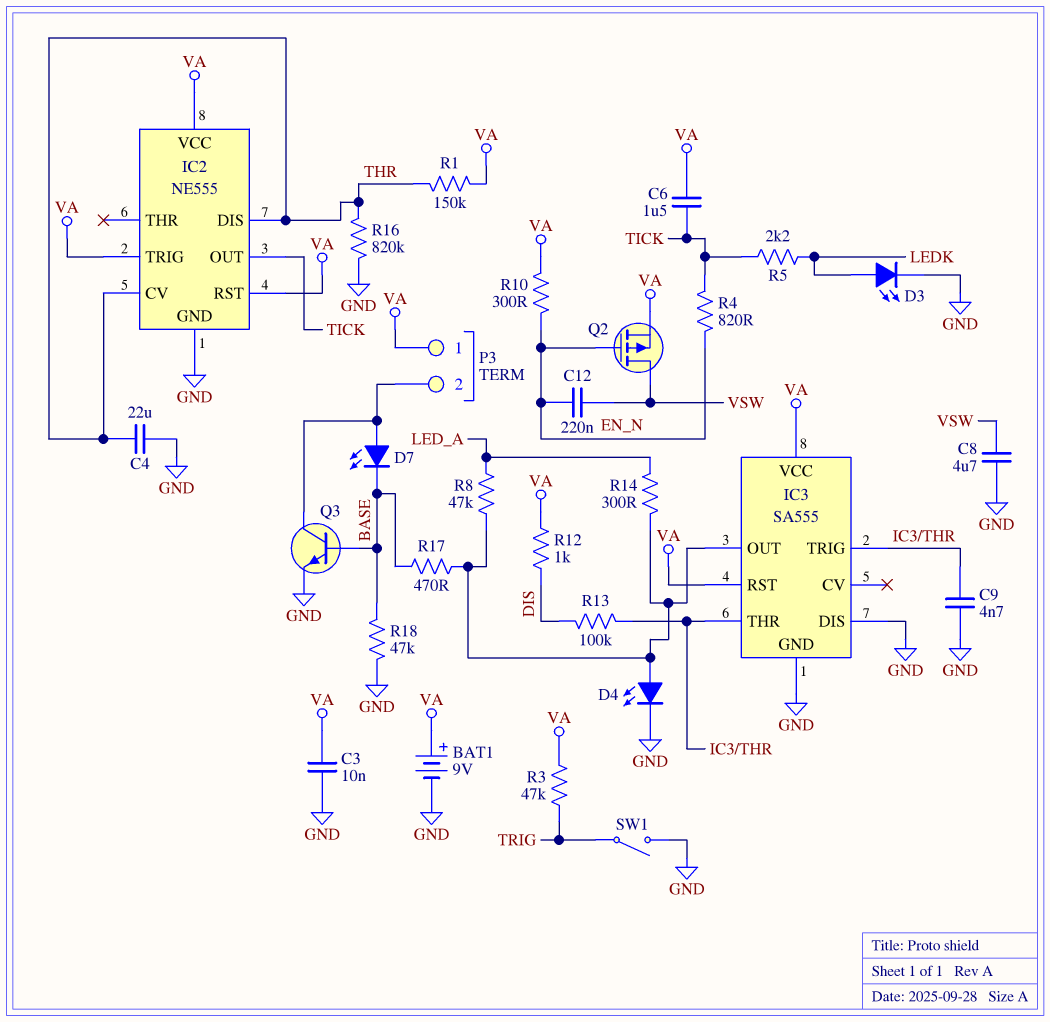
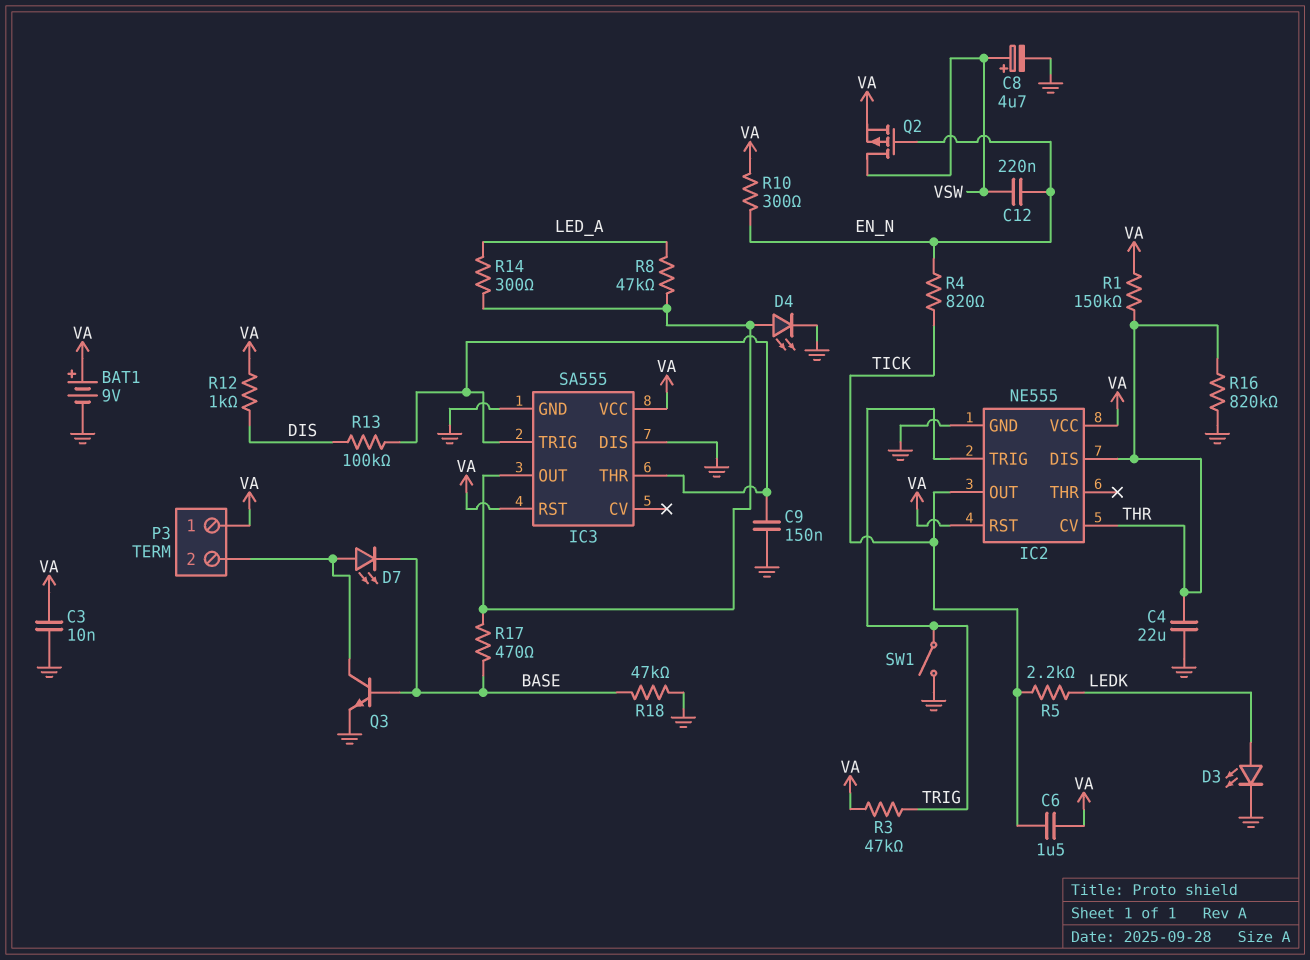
C8: 4.7uF (GND, VSW) -> 4.7uF (plus VSW, minus GND)
C9: 4.7nF (GND, IC3/THR) -> 150nF (GND, IC3/THR)
IC2 pin TRIG: VA -> TRIG

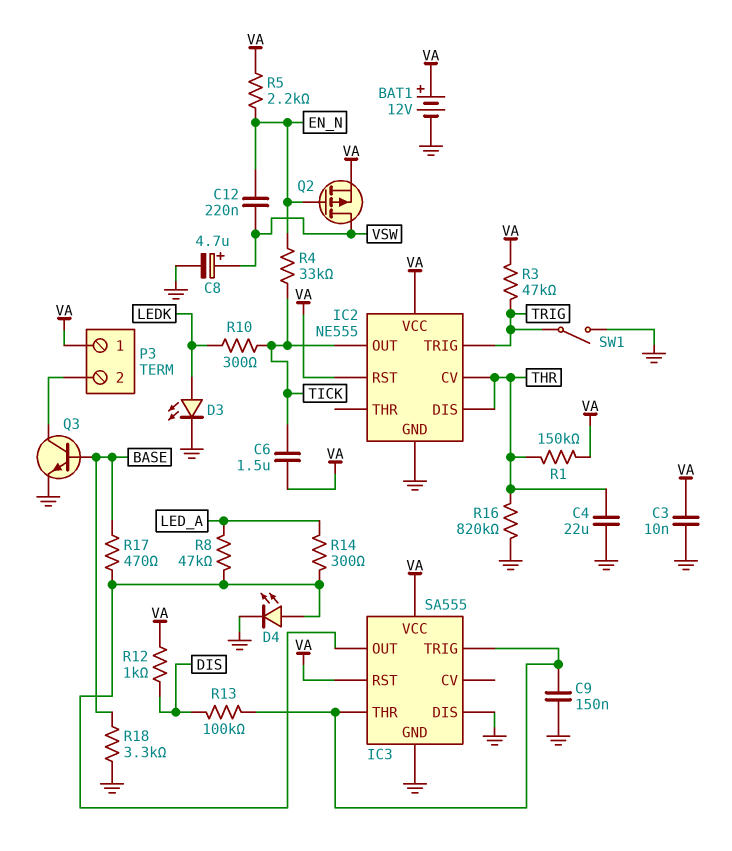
BAT1: 9V (plus VA, minus GND) -> 12V (plus VA, minus GND)
D7: LED (A P3/2, K BASE) -> none
R4: 820 (EN_N, TICK) -> 33k (EN_N, TICK)
R5: 2.2k (LEDK, TICK) -> 2.2k (EN_N, VA)
R10: 300 (EN_N, VA) -> 300 (LEDK, TICK)
R18: 47k (BASE, GND) -> 3.3k (BASE, GND)

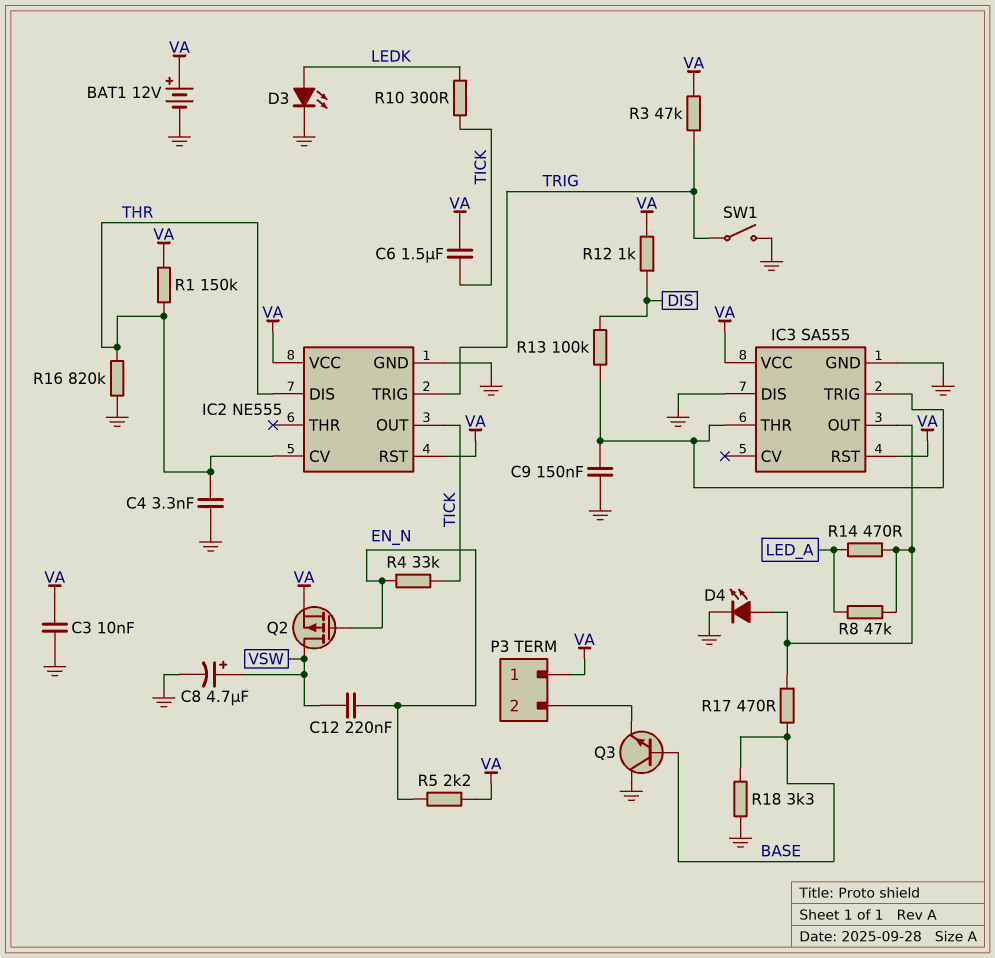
C4: 22uF (GND, THR) -> 3.3nF (GND, THR)
Q3: NPN (B BASE, C P3/2, E GND) -> NPN (B BASE, C GND, E P3/2)
R14: 300 (IC3/OUT, LED_A) -> 470 (IC3/OUT, LED_A)

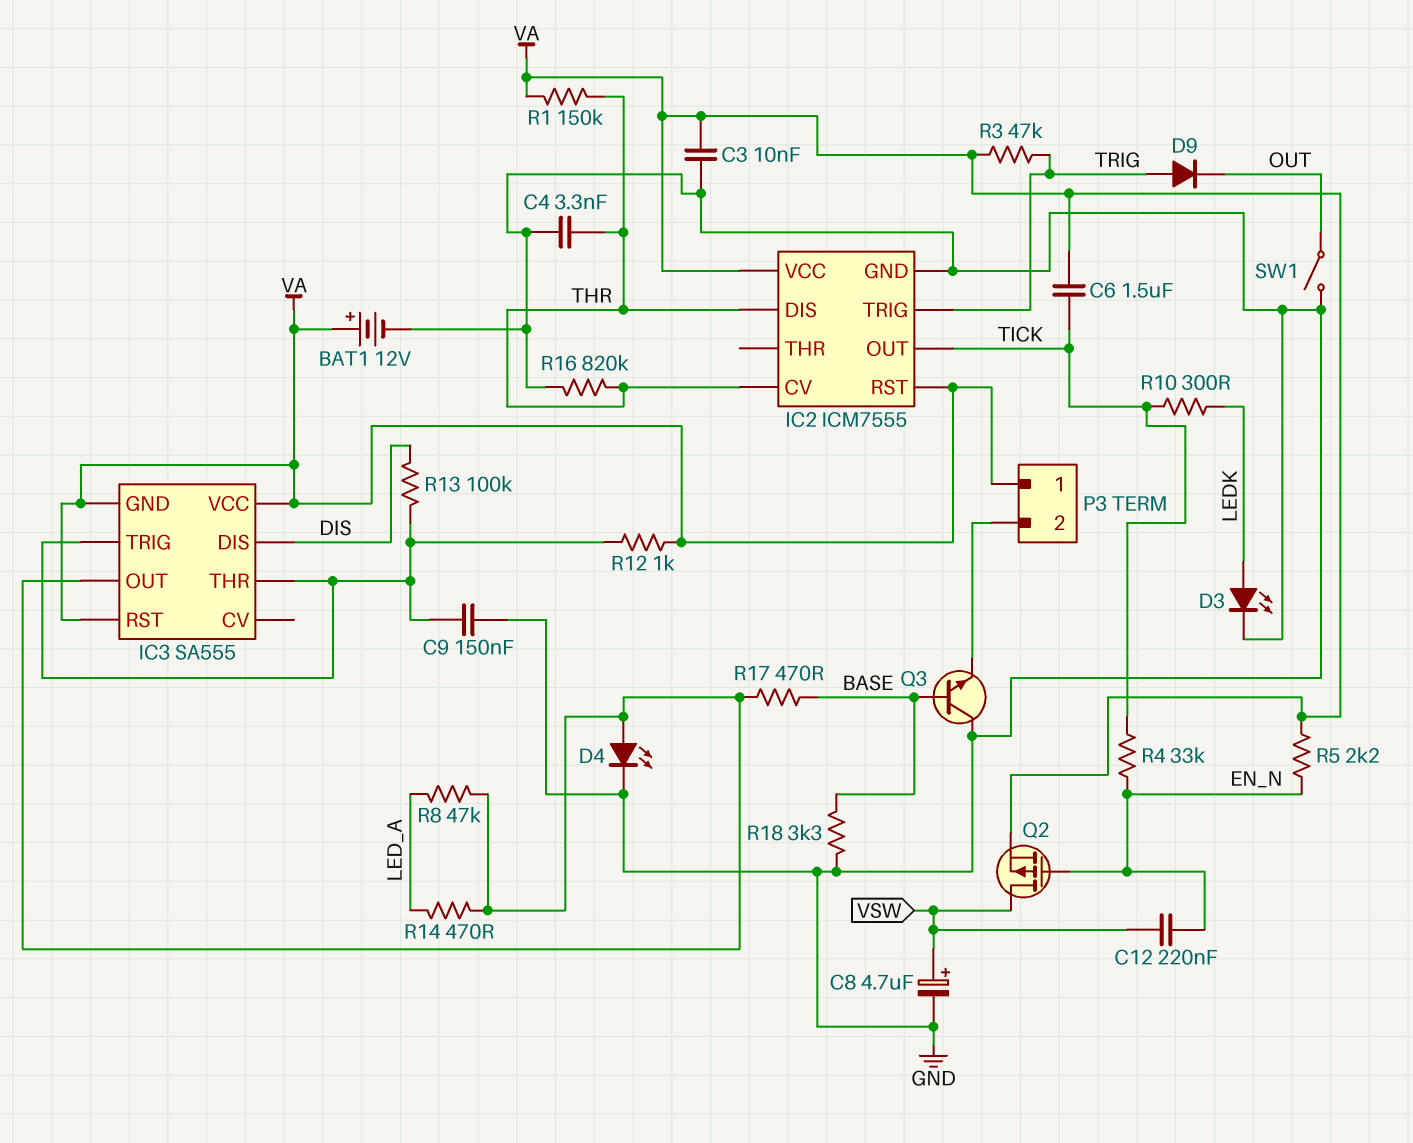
D9: none -> diode (A TRIG, K OUT)
IC2: NE555 -> ICM7555
IC3 pin DIS: GND -> DIS
IC3 pin GND: GND -> VA
R12: 1k (DIS, VA) -> 1k (IC3/THR, VA)
SW1: switch (GND, TRIG) -> switch (GND, OUT)

